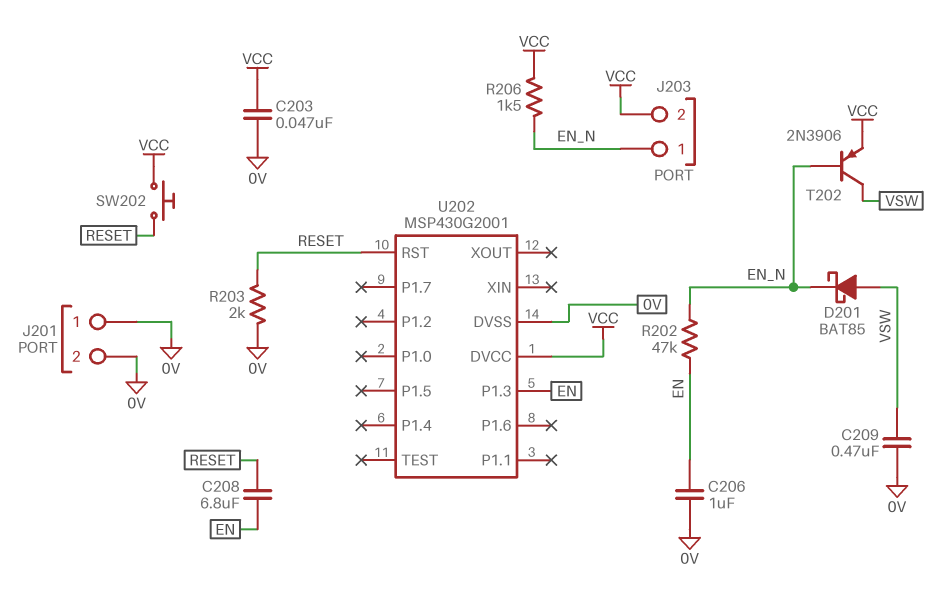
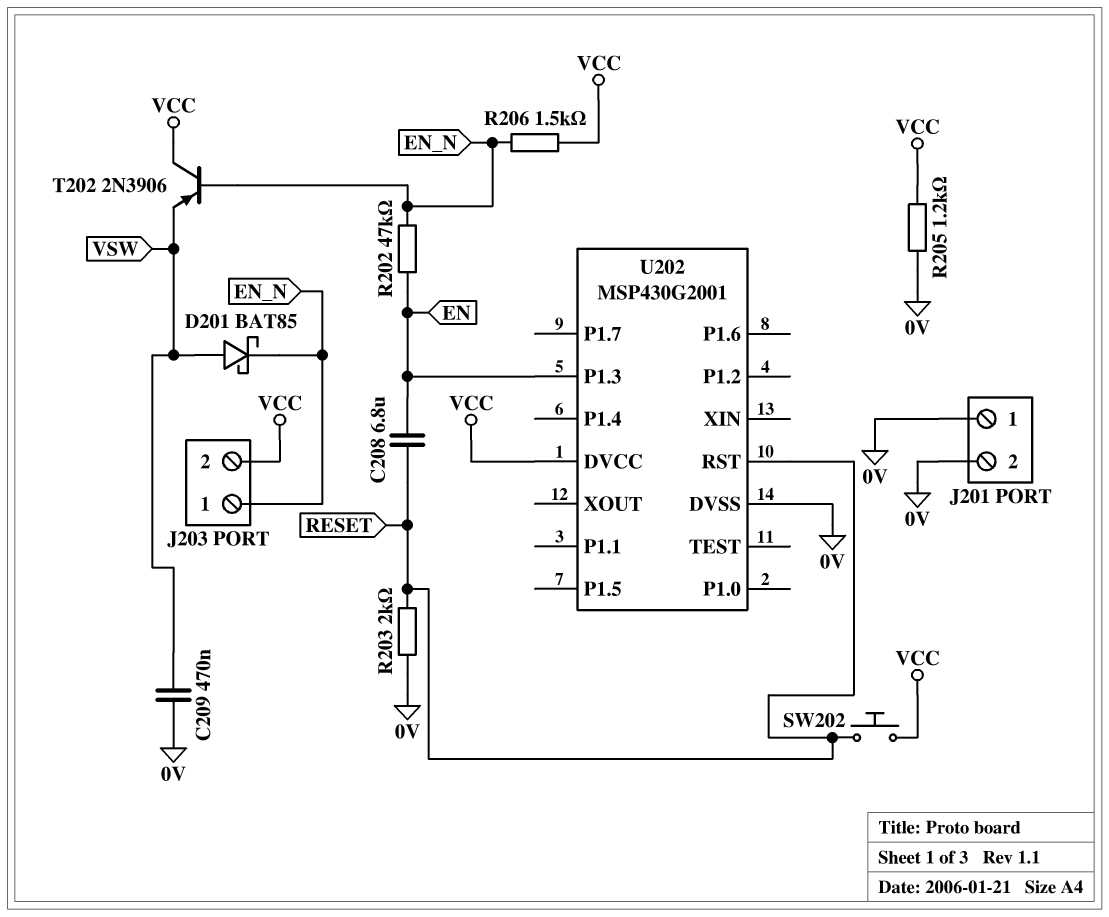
C203: 47nF (0V, VCC) -> none
C206: 1uF (0V, EN) -> none
R205: none -> 1.2k (0V, VCC)
T202: PNP 2N3906 (B EN_N, C VSW, E VCC) -> PNP 2N3906 (B EN_N, C VCC, E VSW)

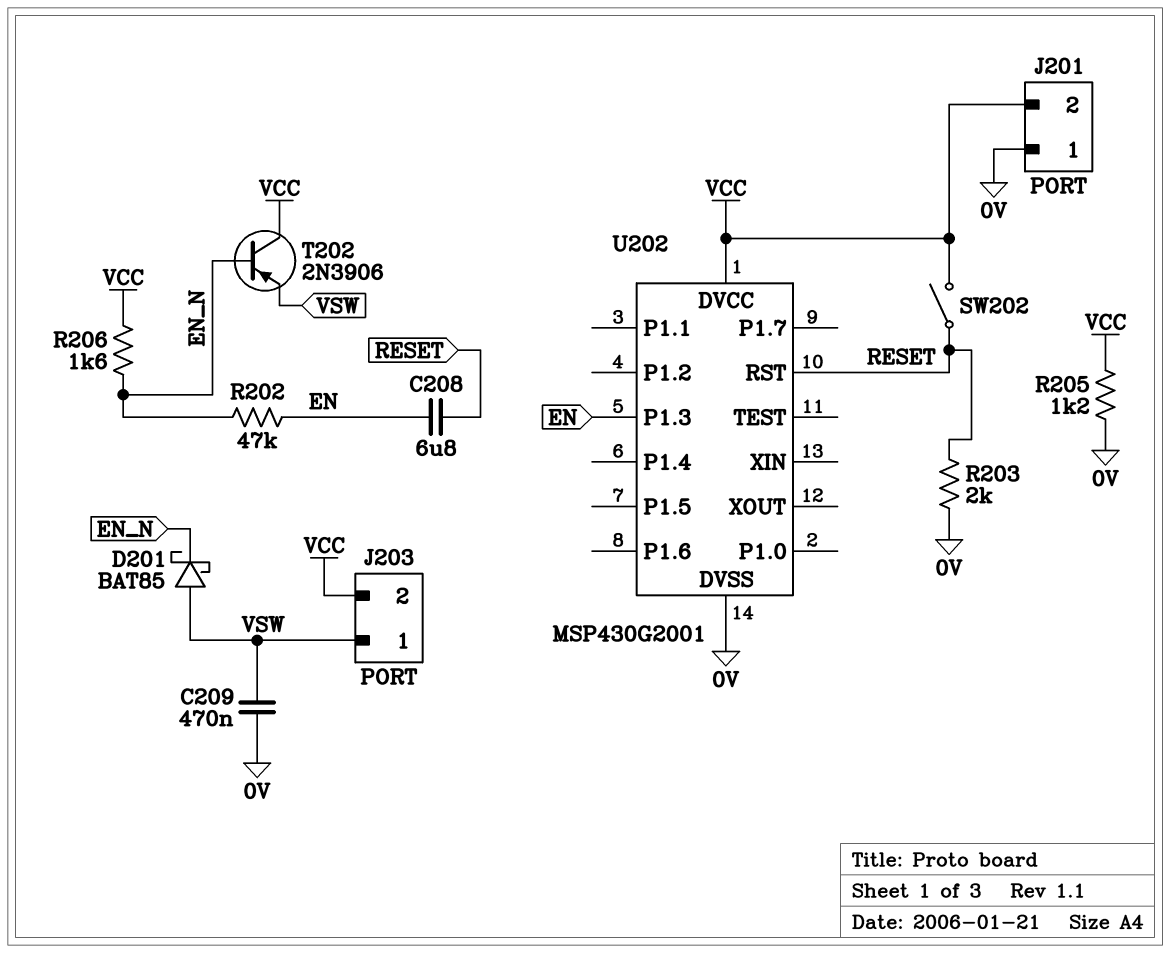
J201 pin 2: 0V -> VCC
J203 pin 1: EN_N -> VSW
R206: 1.5k (EN_N, VCC) -> 1.6k (EN_N, VCC)
SW202: button (RESET, VCC) -> switch (RESET, VCC)

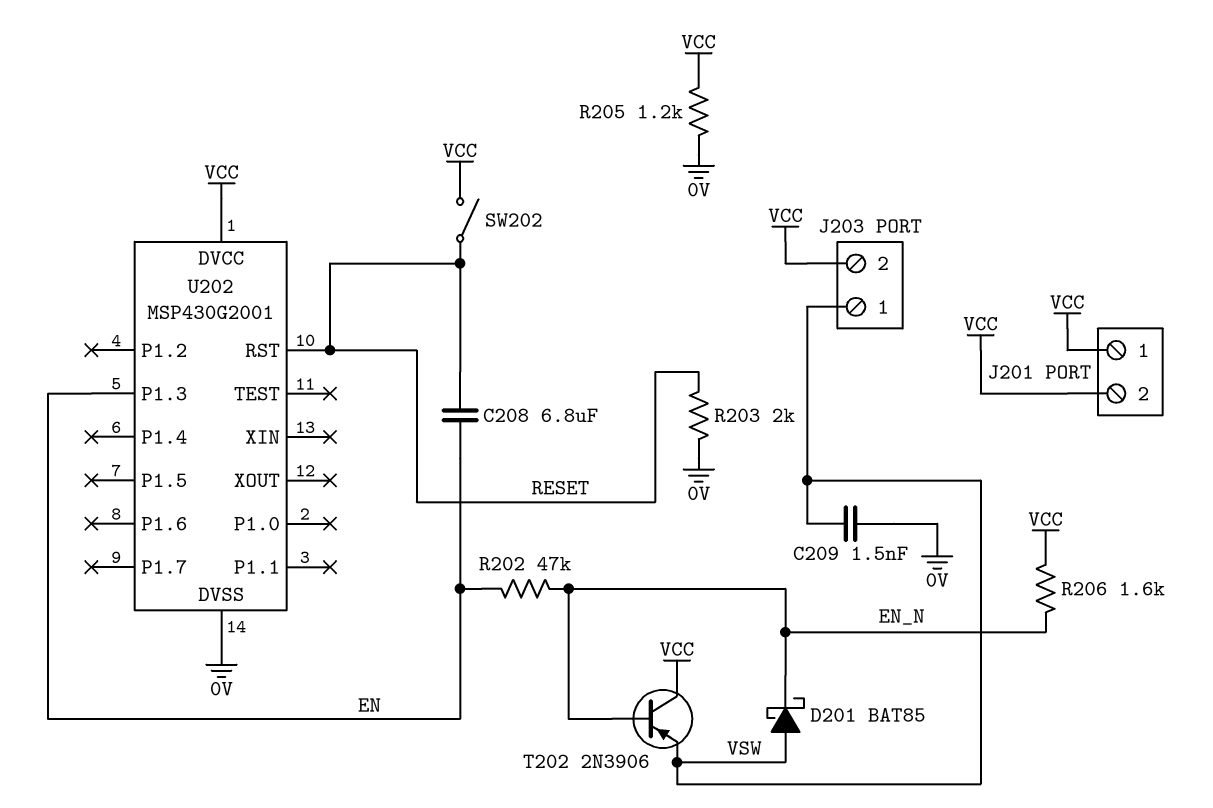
C209: 470nF (0V, VSW) -> 1.5nF (0V, VSW)
J201 pin 1: 0V -> VCC

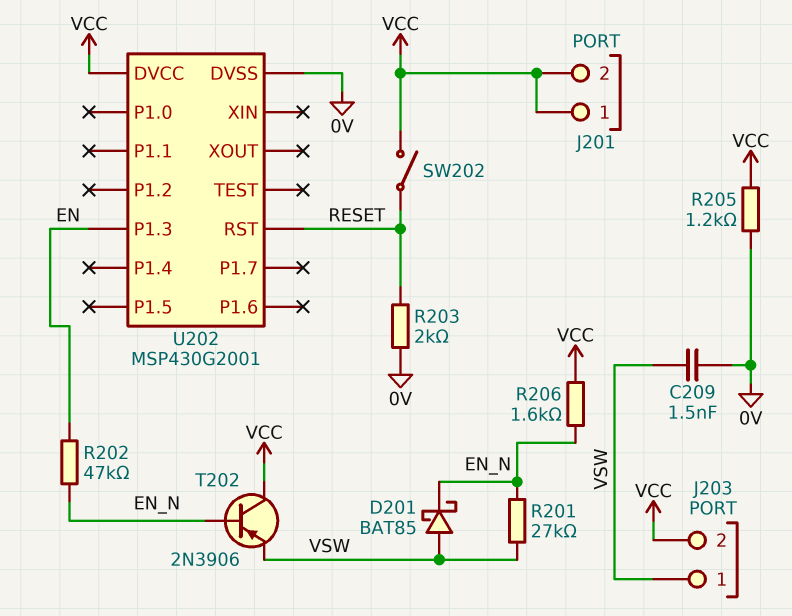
C208: 6.8uF (EN, RESET) -> none
R201: none -> 27k (EN_N, VSW)

